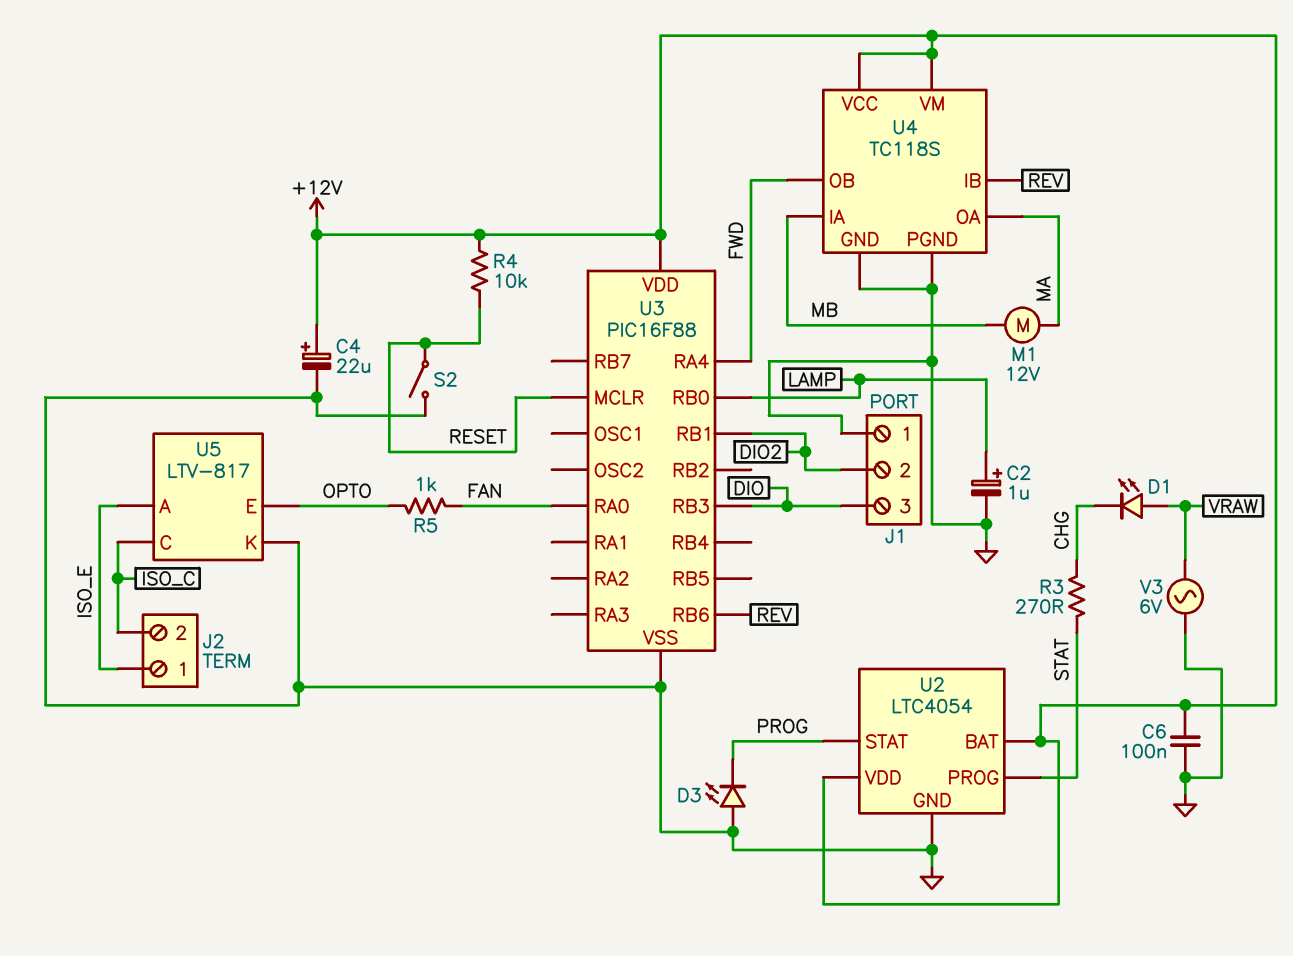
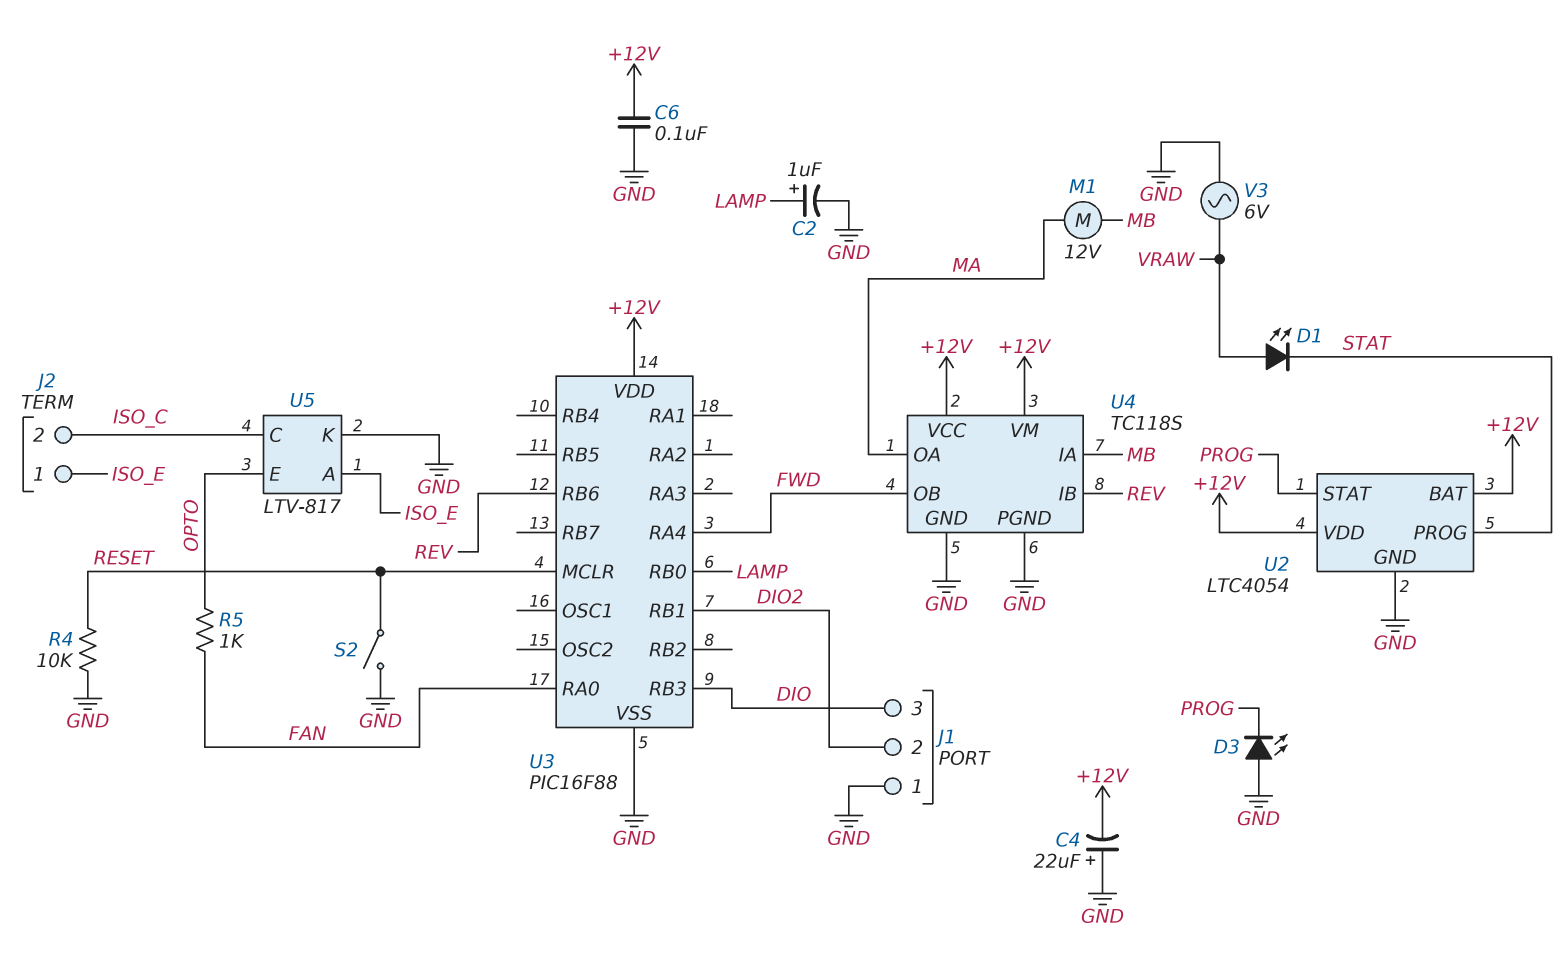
C4: 22uF (plus +12V, minus GND) -> 22uF (plus GND, minus +12V)
D1: LED (A VRAW, K CHG) -> LED (A VRAW, K STAT)
R3: 270 (CHG, STAT) -> none
R4: 10k (+12V, RESET) -> 10k (GND, RESET)

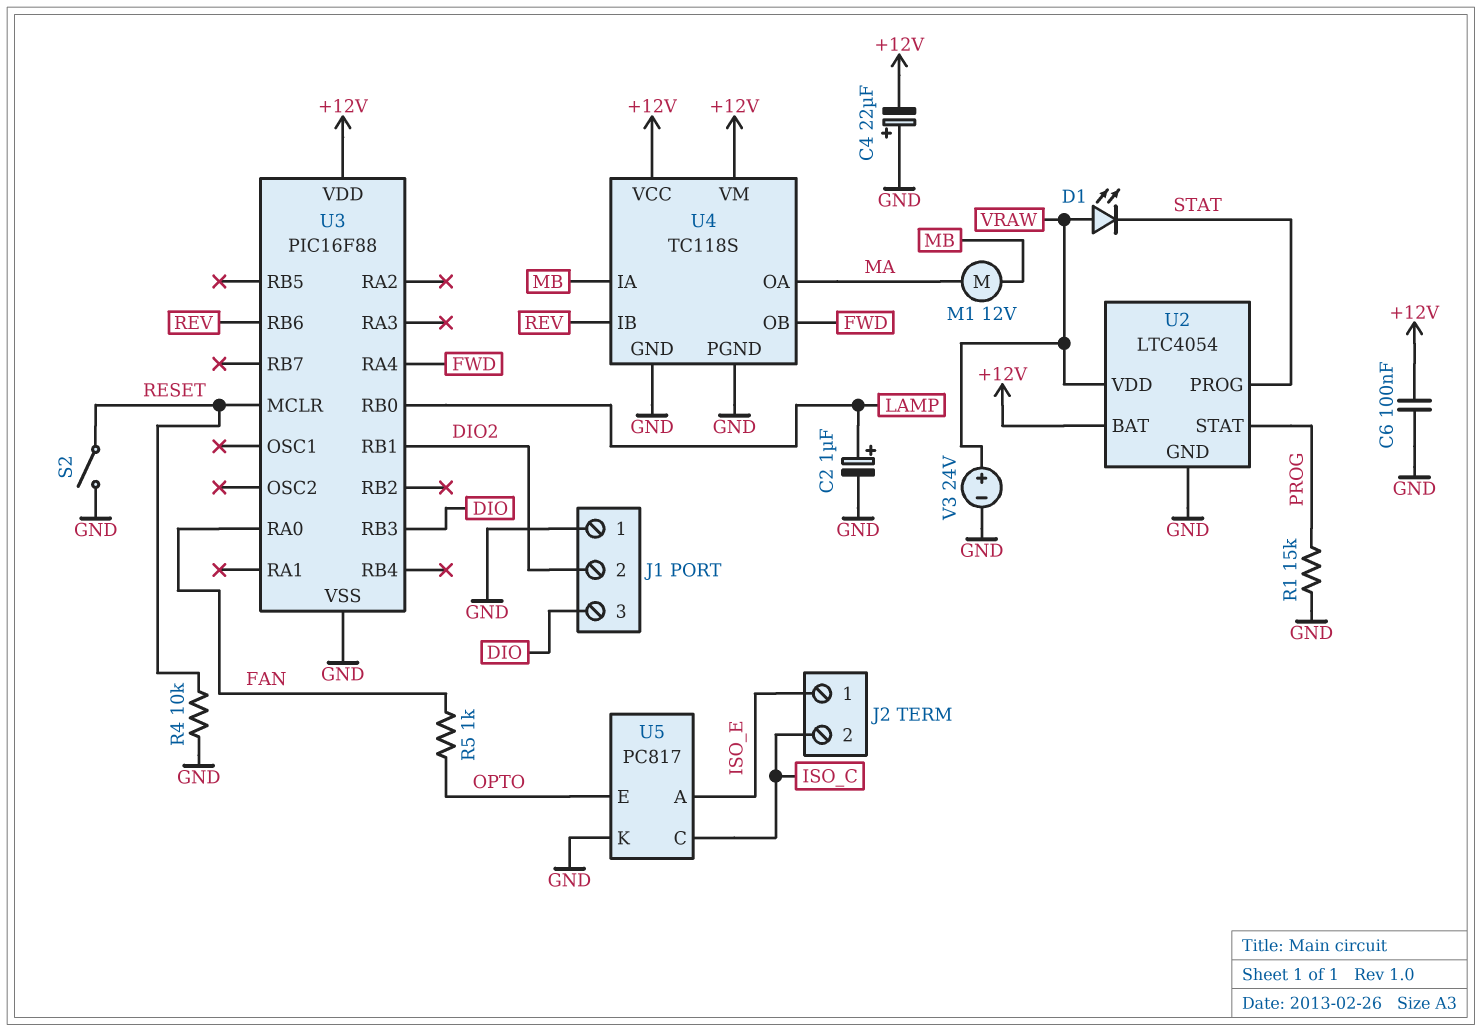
D3: LED (A GND, K PROG) -> none
R1: none -> 15k (GND, PROG)
U2 pin VDD: +12V -> VRAW
U5: LTV-817 -> PC817
V3: AC 6V (GND, VRAW) -> 24V (plus VRAW, minus GND)

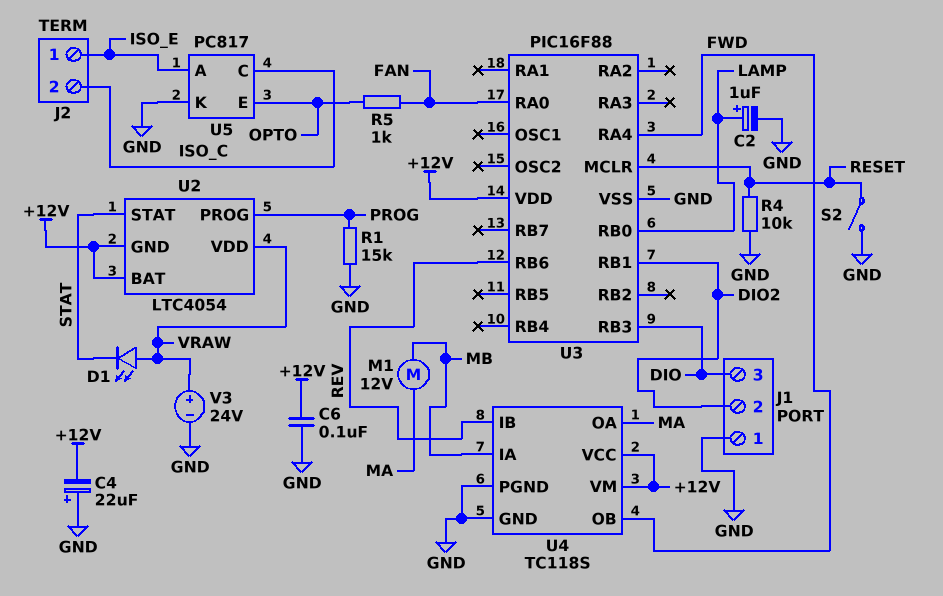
U2 pin GND: GND -> +12V
U2 pin PROG: STAT -> PROG
U2 pin STAT: PROG -> STAT

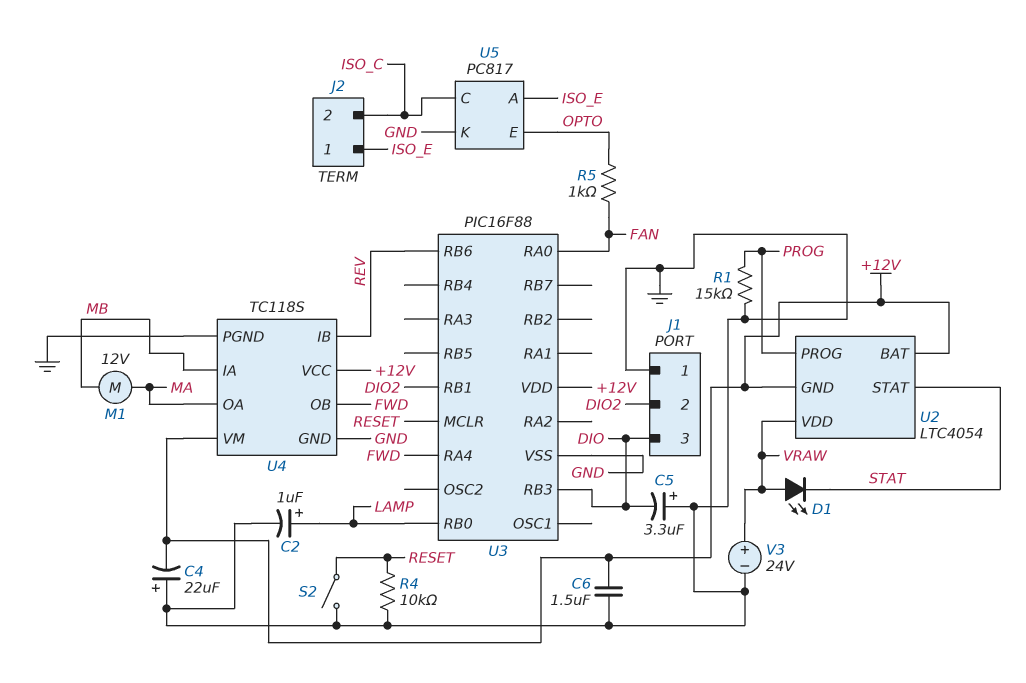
C5: none -> 3.3uF (plus GND, minus DIO)
C6: 100nF (+12V, GND) -> 1.5uF (+12V, GND)

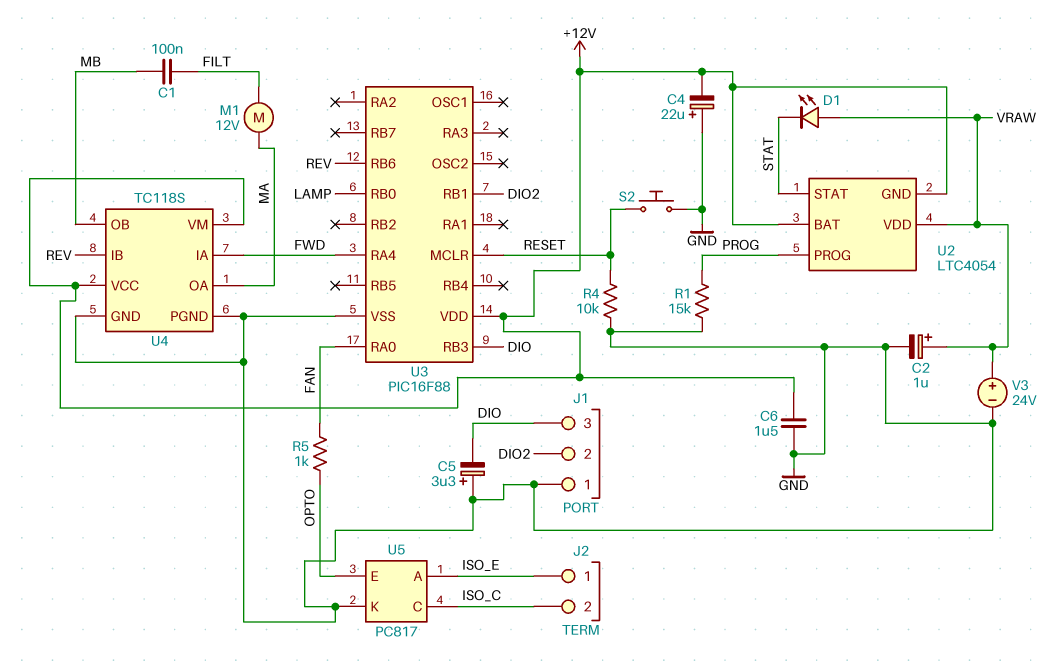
C1: none -> 100nF (FILT, MB)
C2: 1uF (plus LAMP, minus GND) -> 1uF (plus VRAW, minus GND)
M1: motor 12V (MA, MB) -> motor 12V (FILT, MA)
S2: switch (GND, RESET) -> button (GND, RESET)
U4 pin IA: MB -> FWD
U4 pin OB: FWD -> MB

